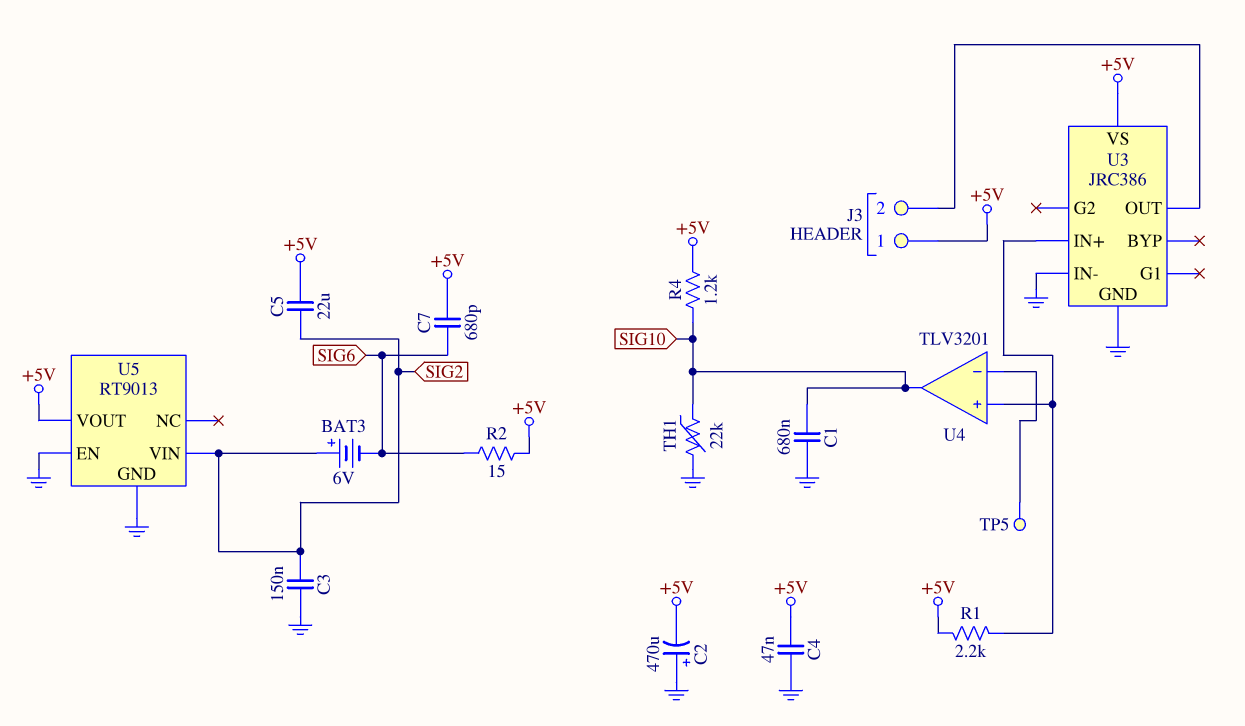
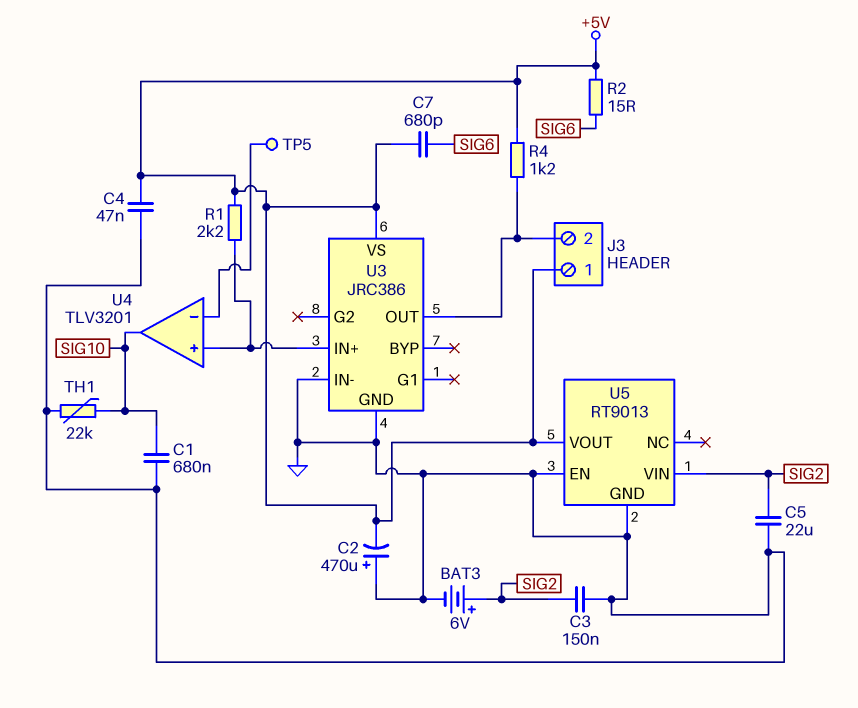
BAT3: 6V (plus SIG2, minus SIG6) -> 6V (plus SIG2, minus GND)
C5: 22uF (+5V, SIG2) -> 22uF (GND, SIG2)
R4: 1.2k (+5V, SIG10) -> 1.2k (+5V, J3/2)

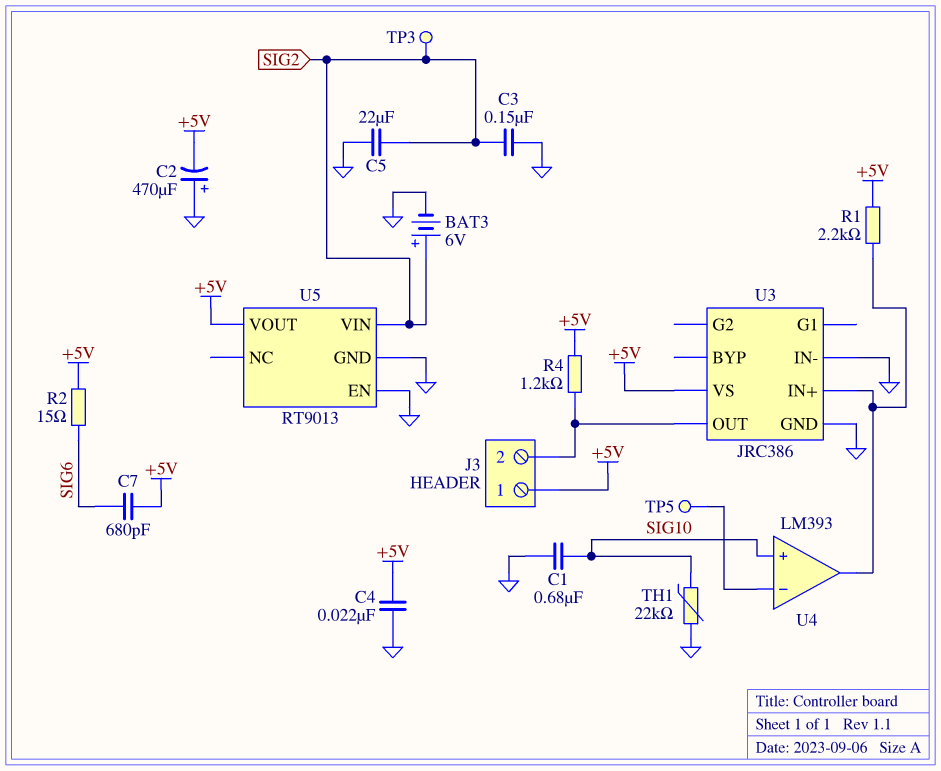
C4: 47nF (+5V, GND) -> 22nF (+5V, GND)
TP3: none -> test point (SIG2)
U4: TLV3201 -> LM393
U4 pin in+: U3/IN+ -> SIG10
U4 pin out: SIG10 -> U3/IN+

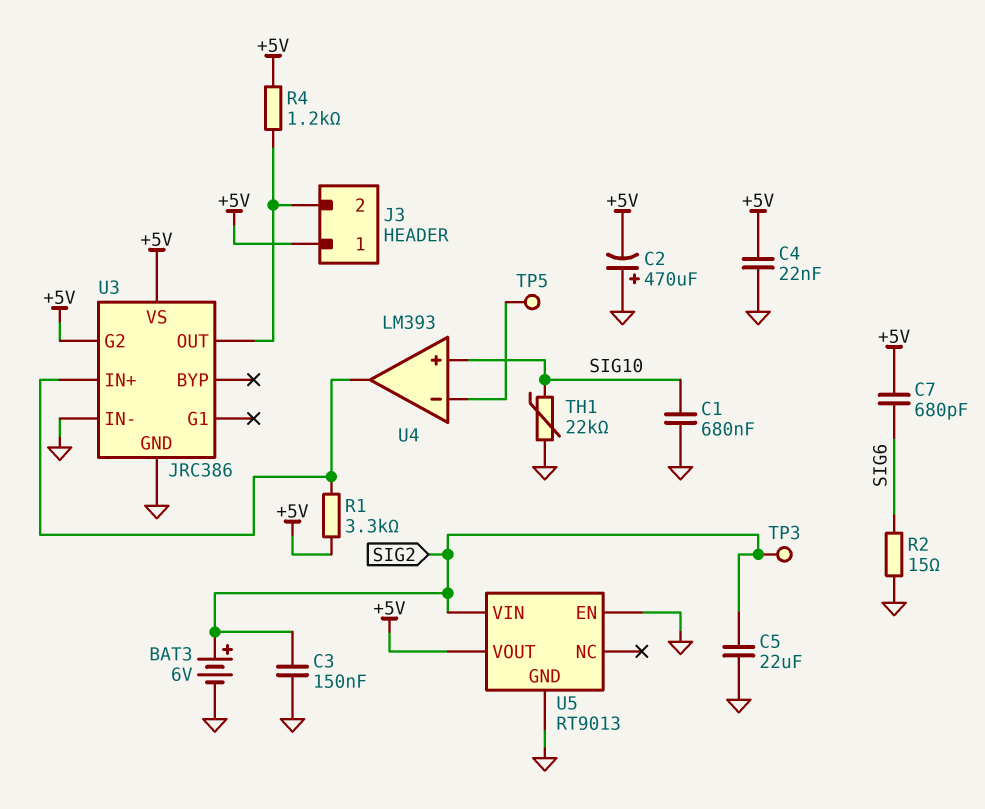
R1: 2.2k (+5V, U3/IN+) -> 3.3k (+5V, U3/IN+)
R2: 15 (+5V, SIG6) -> 15 (GND, SIG6)
U3 pin G2: none -> +5V

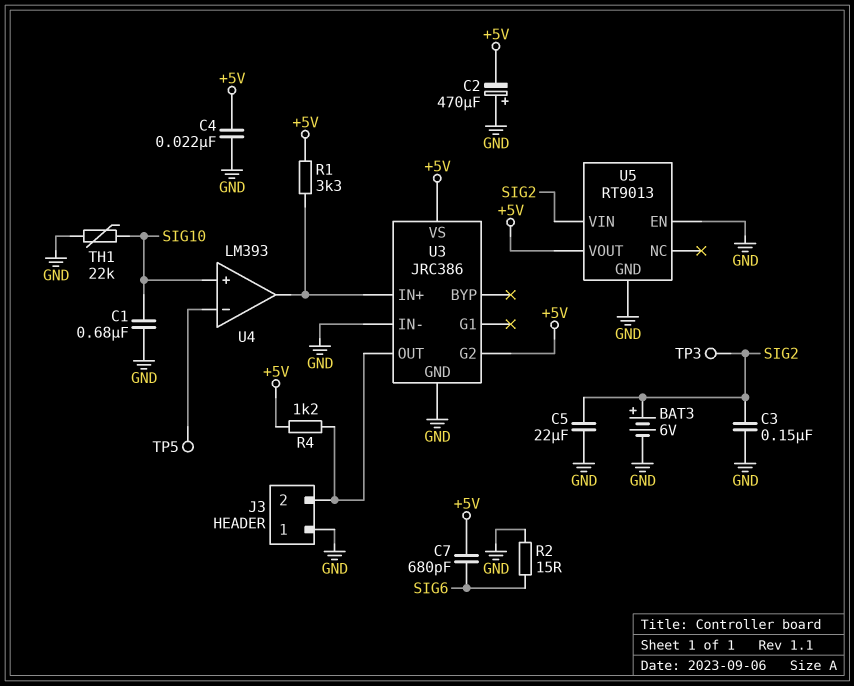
J3 pin 1: +5V -> GND

